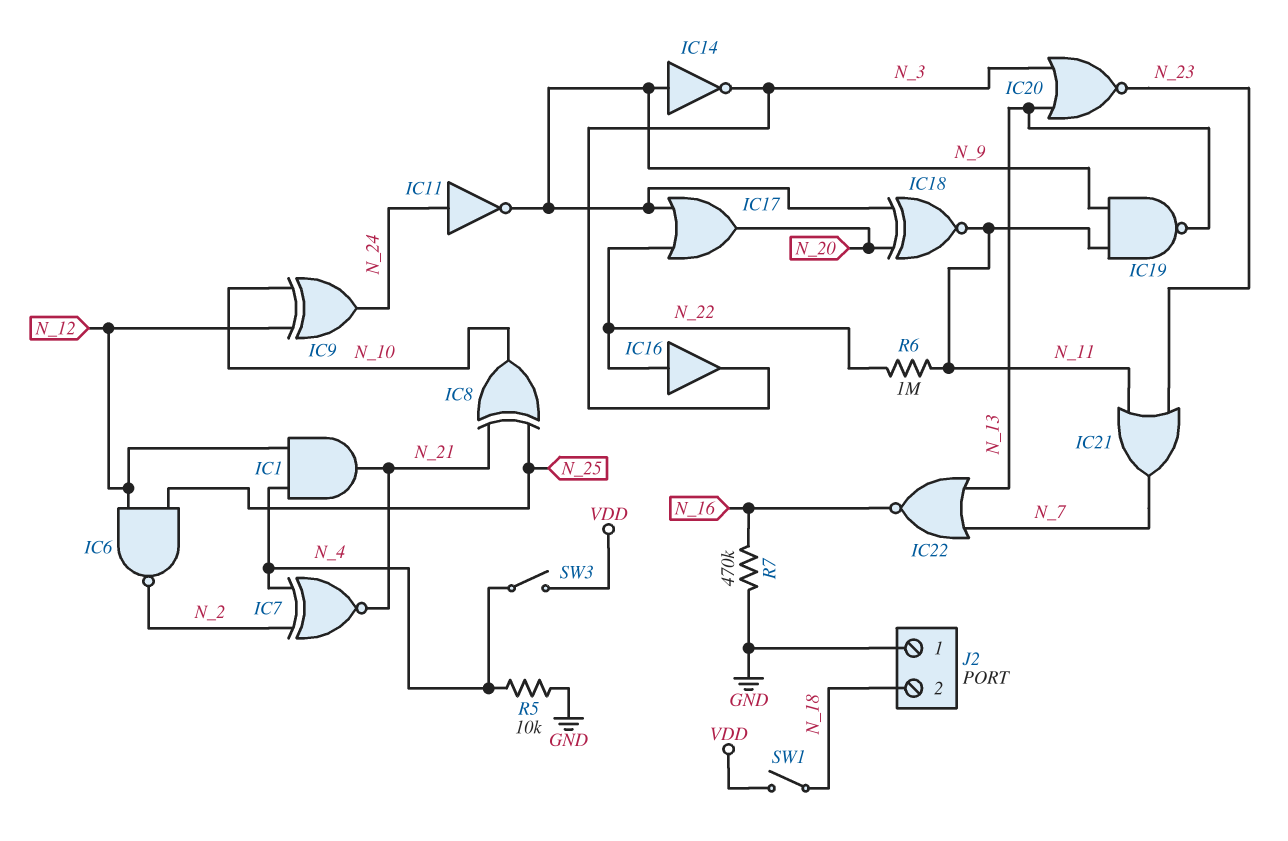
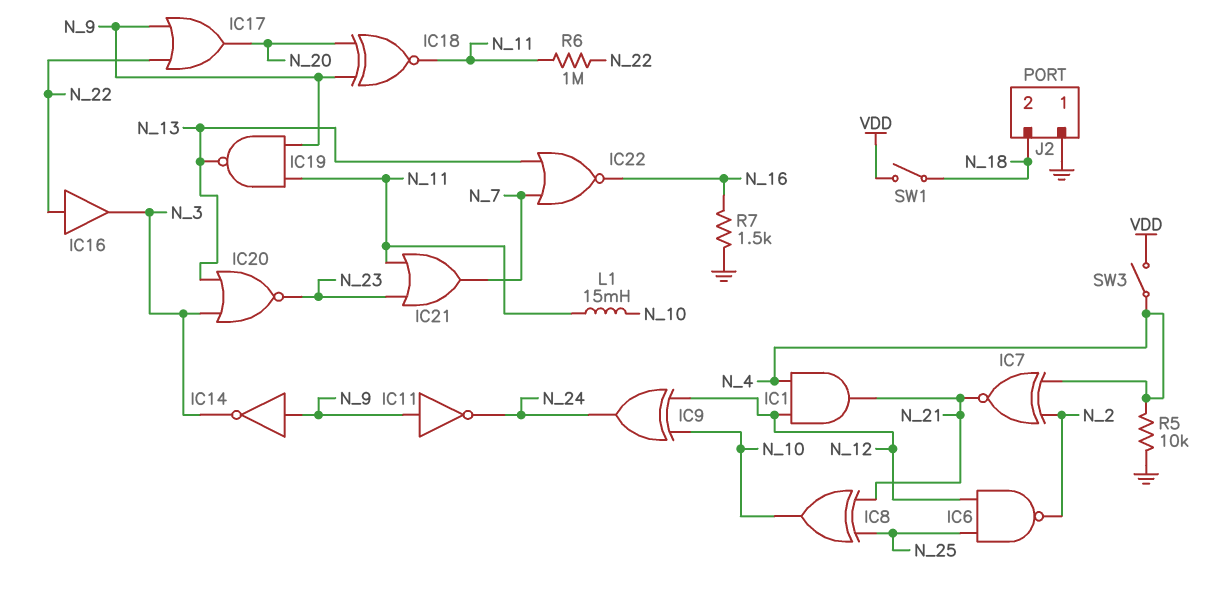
IC11: NOT (in N_24, out N_9) -> NOT (in N_9, out N_24)
L1: none -> 15mH (N_10, N_11)
R7: 470k (GND, N_16) -> 1.5k (GND, N_16)

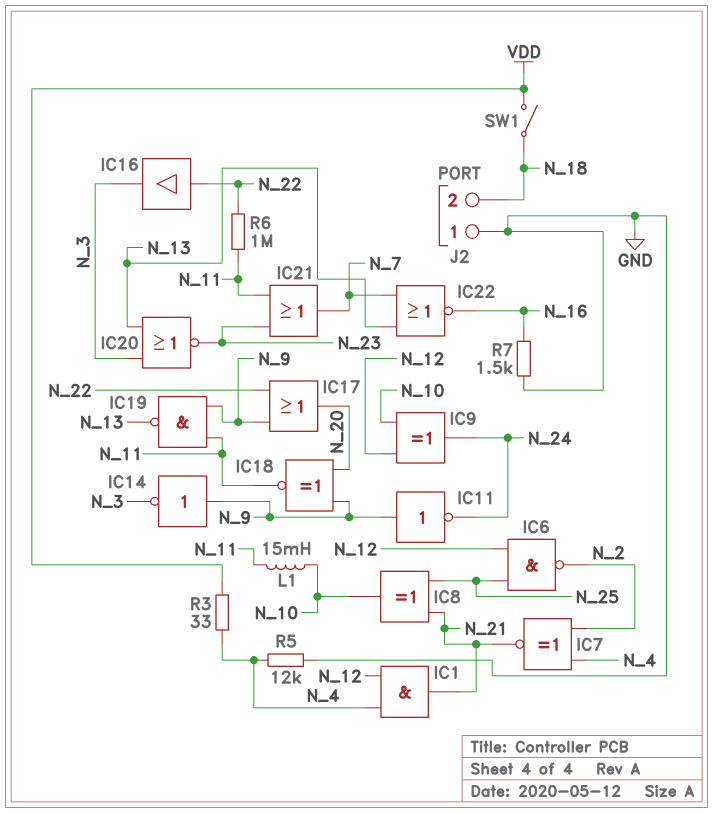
R3: none -> 33 (N_4, VDD)
R5: 10k (GND, N_4) -> 12k (GND, N_4)
SW3: switch (N_4, VDD) -> none

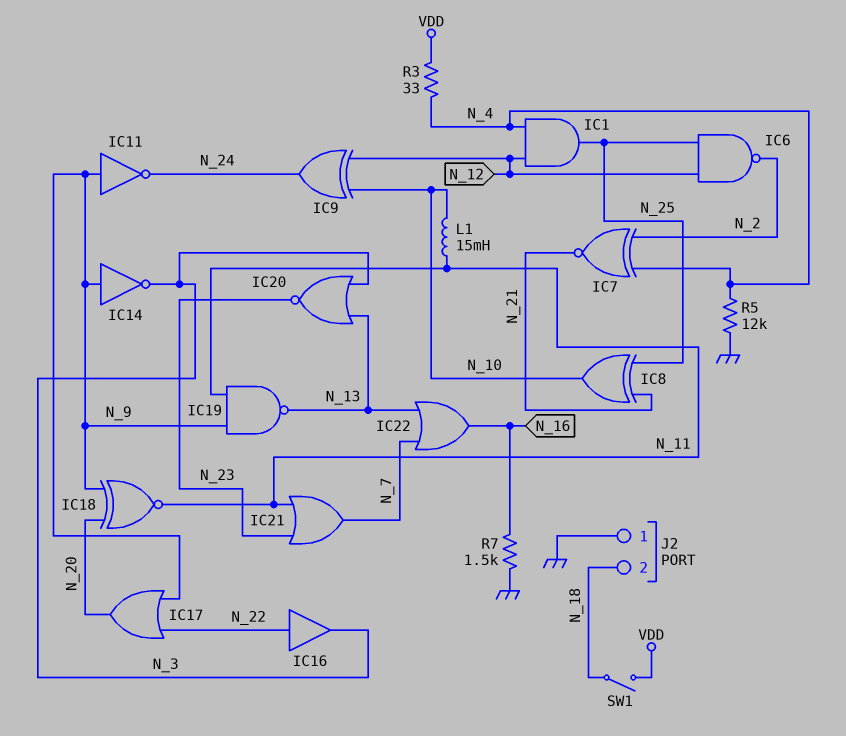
IC1: AND (in N_4, in N_12, out N_21) -> AND (in N_4, in N_12, out N_25)
IC22: NOR (in N_7, in N_13, out N_16) -> OR (in N_7, in N_13, out N_16)
R6: 1M (N_11, N_22) -> none

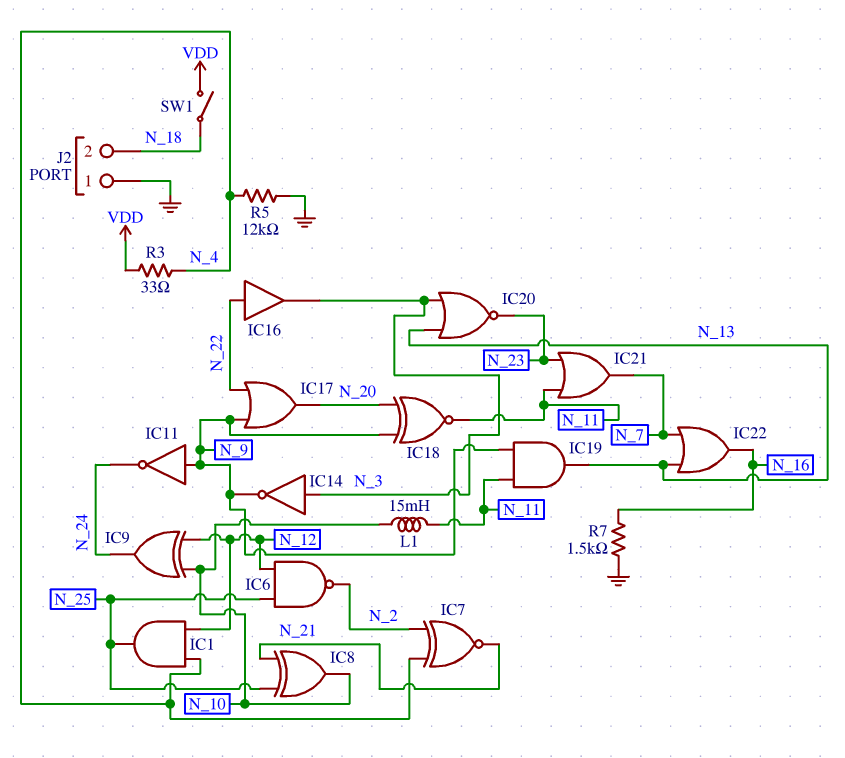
IC14: NOT (in N_9, out N_3) -> NOT (in N_3, out N_9)
IC19: NAND (in N_9, in N_11, out N_13) -> AND (in N_9, in N_11, out N_13)

